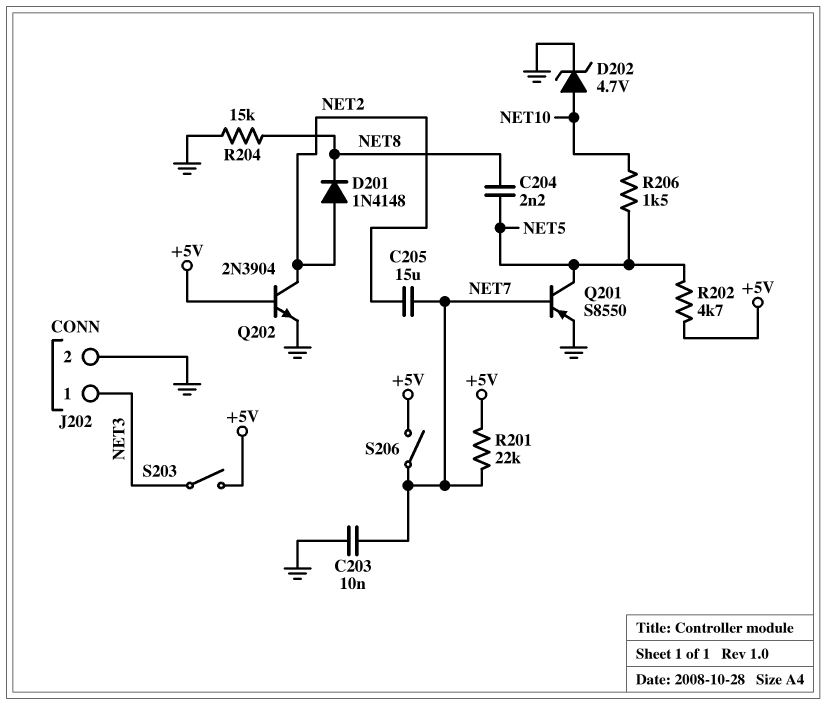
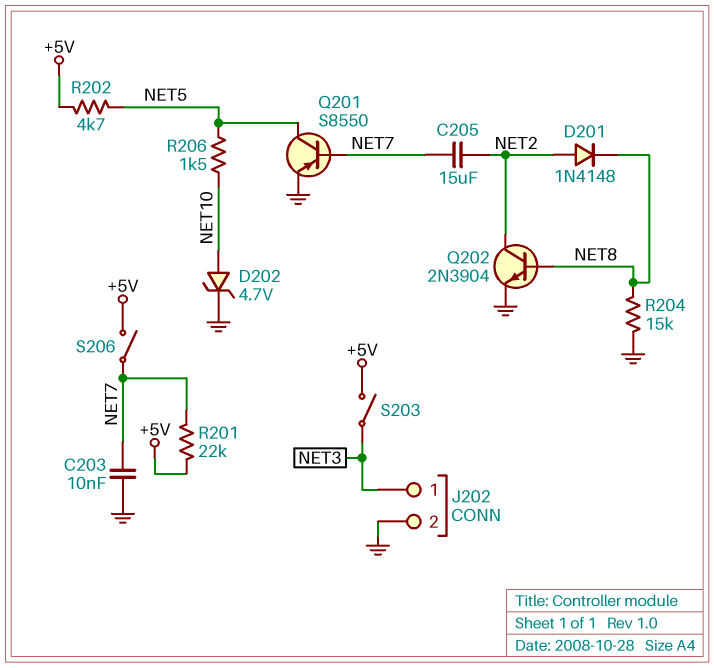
C204: 2.2nF (NET5, NET8) -> none
Q202: NPN 2N3904 (B +5V, C NET2, E GND) -> NPN 2N3904 (B NET8, C NET2, E GND)

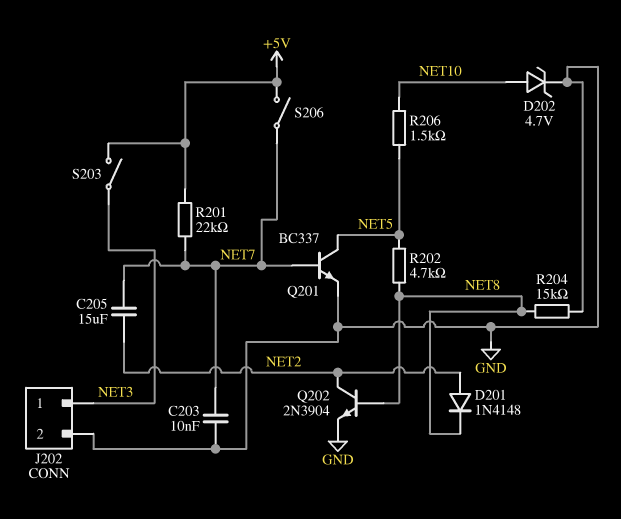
Q201: PNP S8550 (B NET7, C NET5, E GND) -> NPN BC337 (B NET7, C NET5, E GND)
R202: 4.7k (+5V, NET5) -> 4.7k (NET5, NET8)

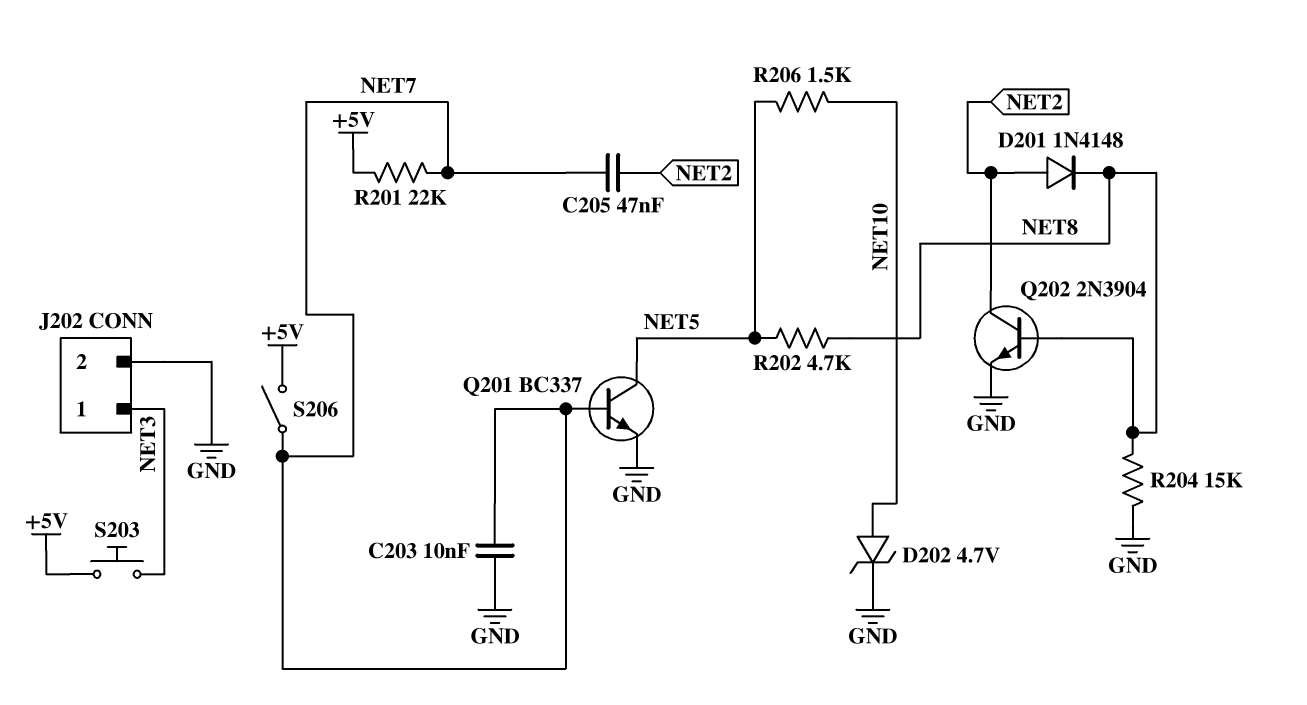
C205: 15uF (NET2, NET7) -> 47nF (NET2, NET7)
S203: switch (+5V, NET3) -> button (+5V, NET3)

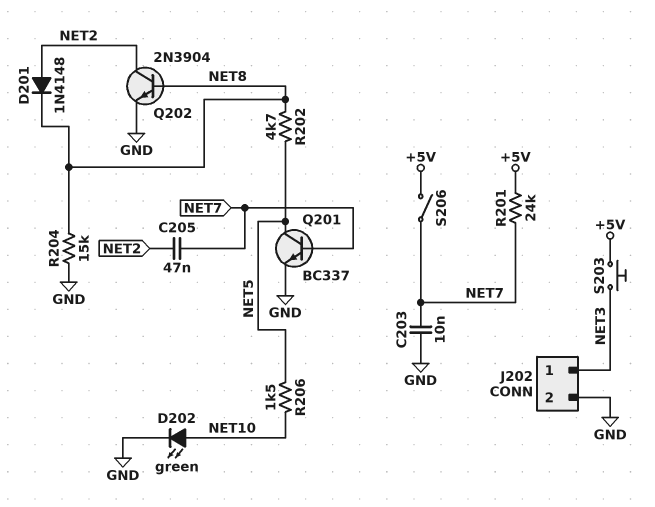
D202: zener 4.7V (A NET10, K GND) -> LED green (A NET10, K GND)
R201: 22k (+5V, NET7) -> 24k (+5V, NET7)

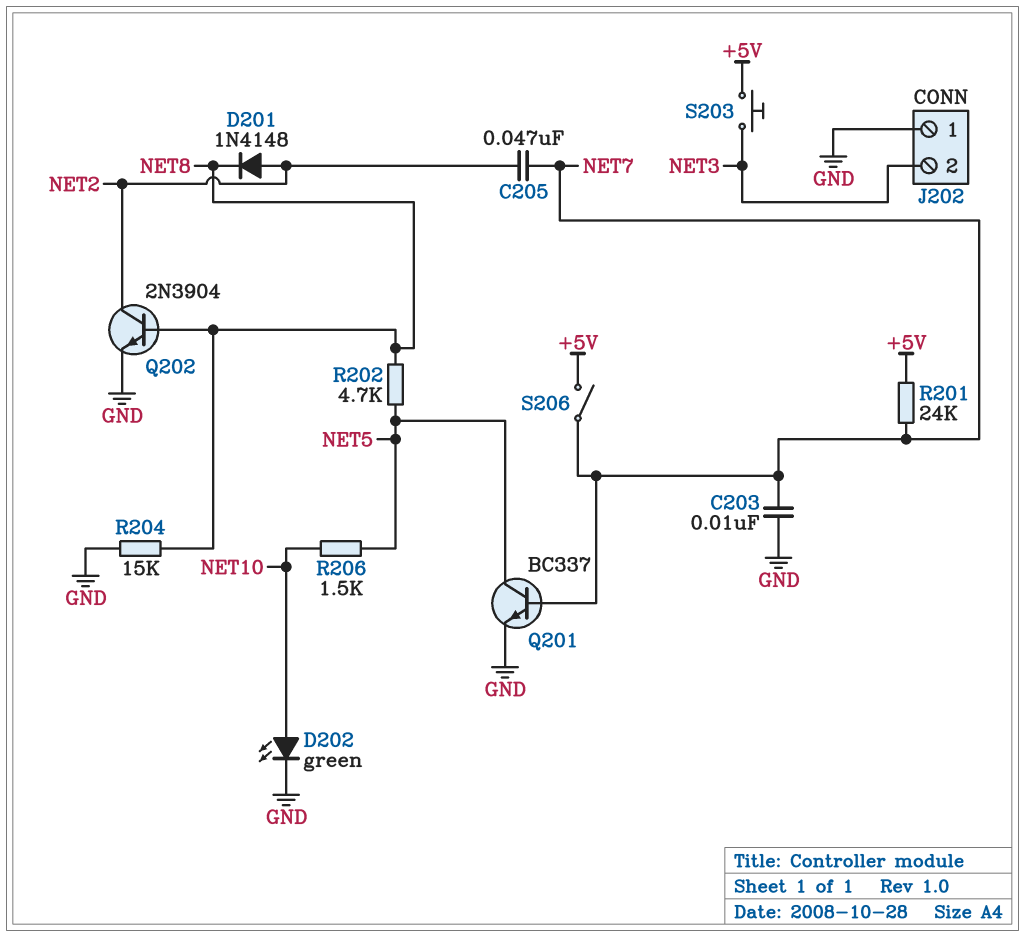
J202 pin 1: NET3 -> GND
J202 pin 2: GND -> NET3

